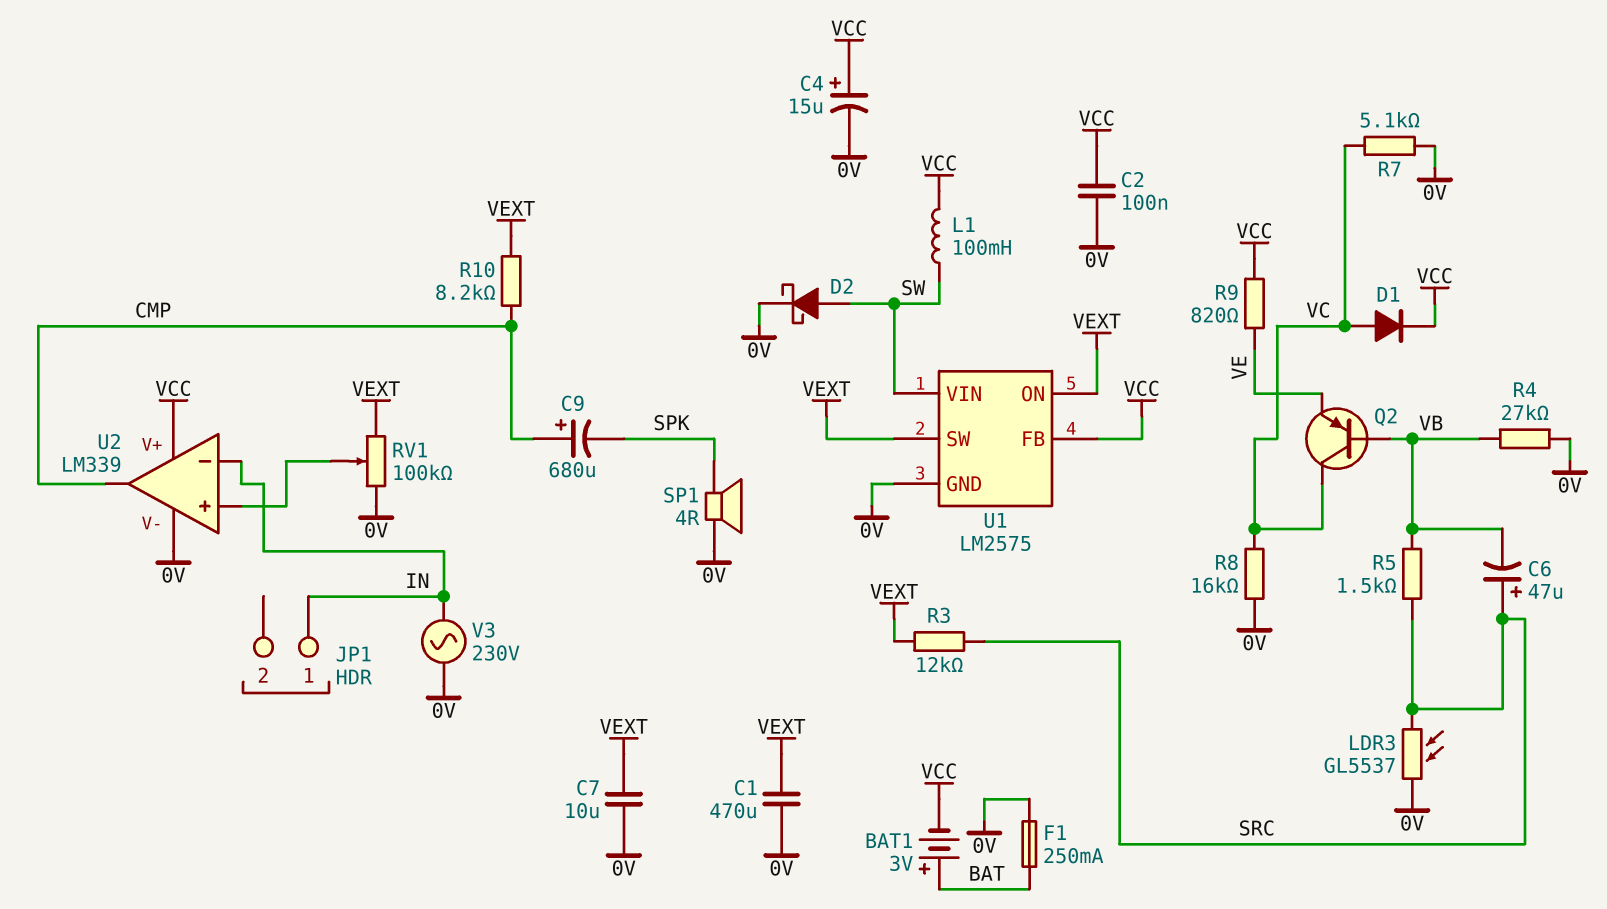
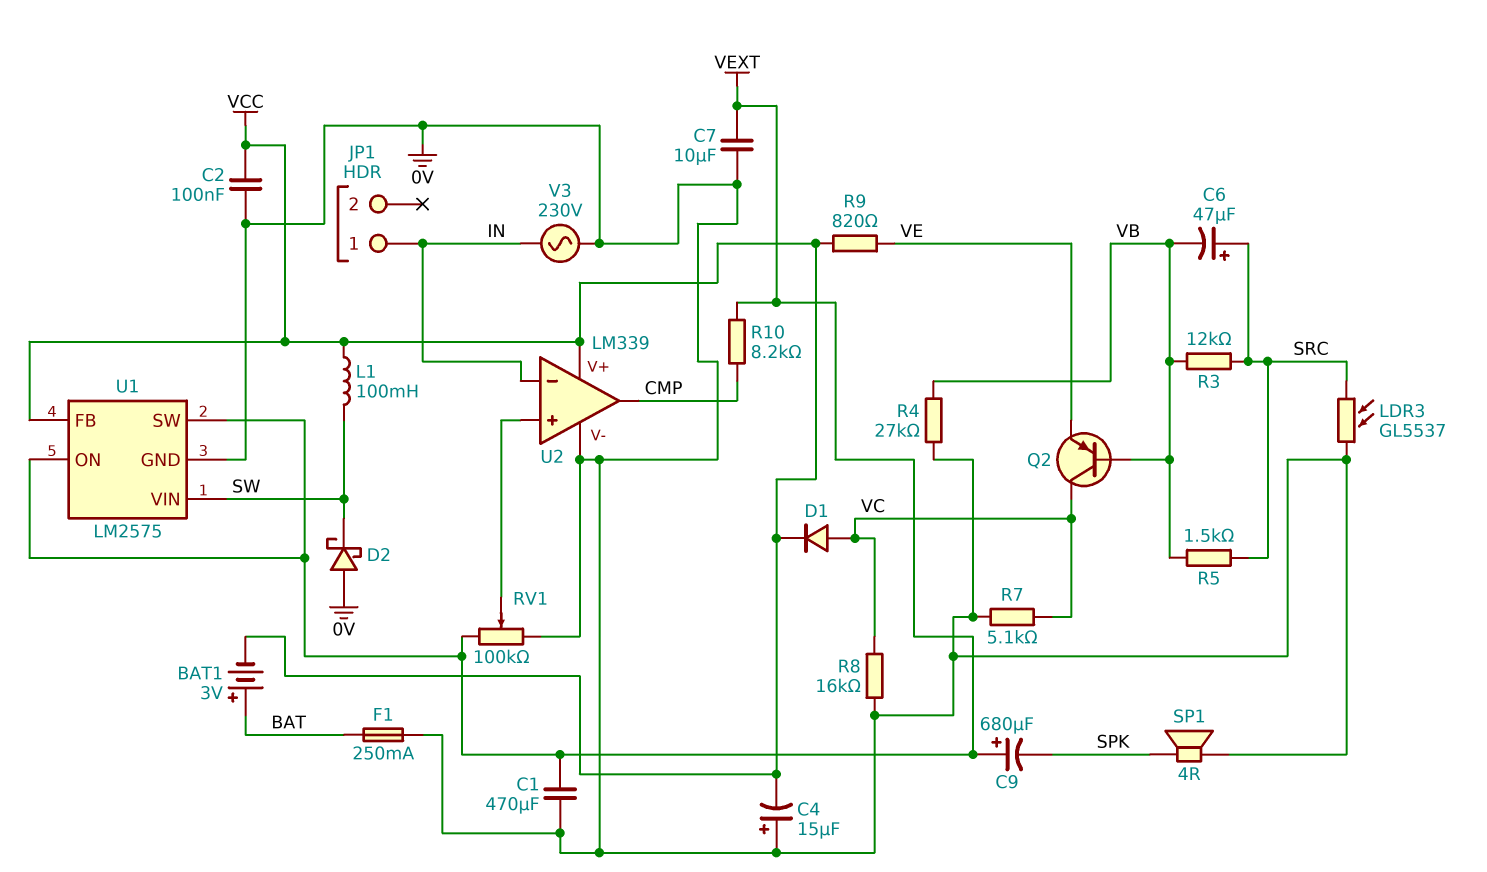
C4: 15uF (plus VCC, minus 0V) -> 15uF (plus 0V, minus VCC)
C9: 680uF (plus CMP, minus SPK) -> 680uF (plus VEXT, minus SPK)
D2: schottky (A SW, K 0V) -> schottky (A 0V, K SW)
R3: 12k (SRC, VEXT) -> 12k (SRC, VB)

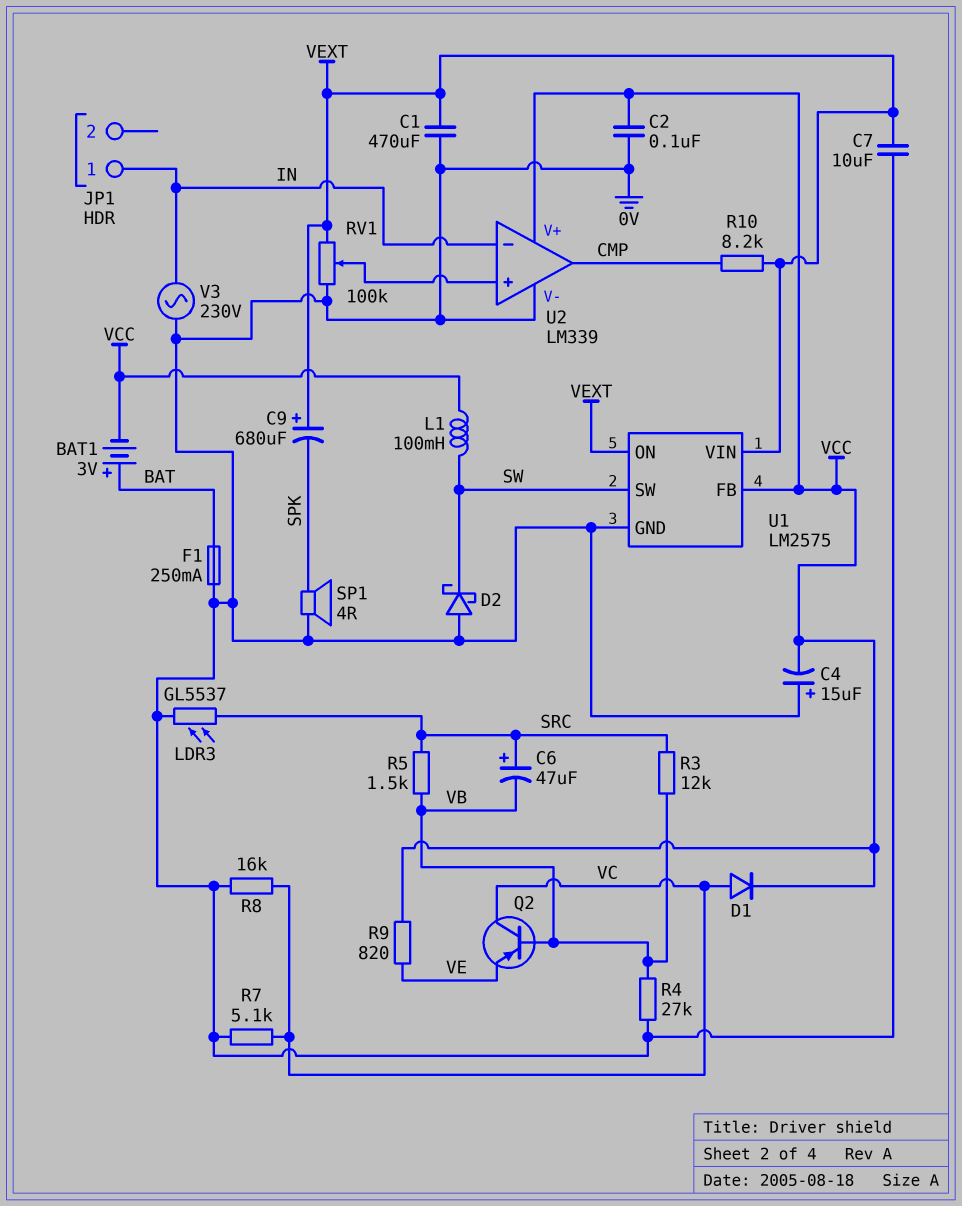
U1 pin SW: VEXT -> SW
U1 pin VIN: SW -> VEXT

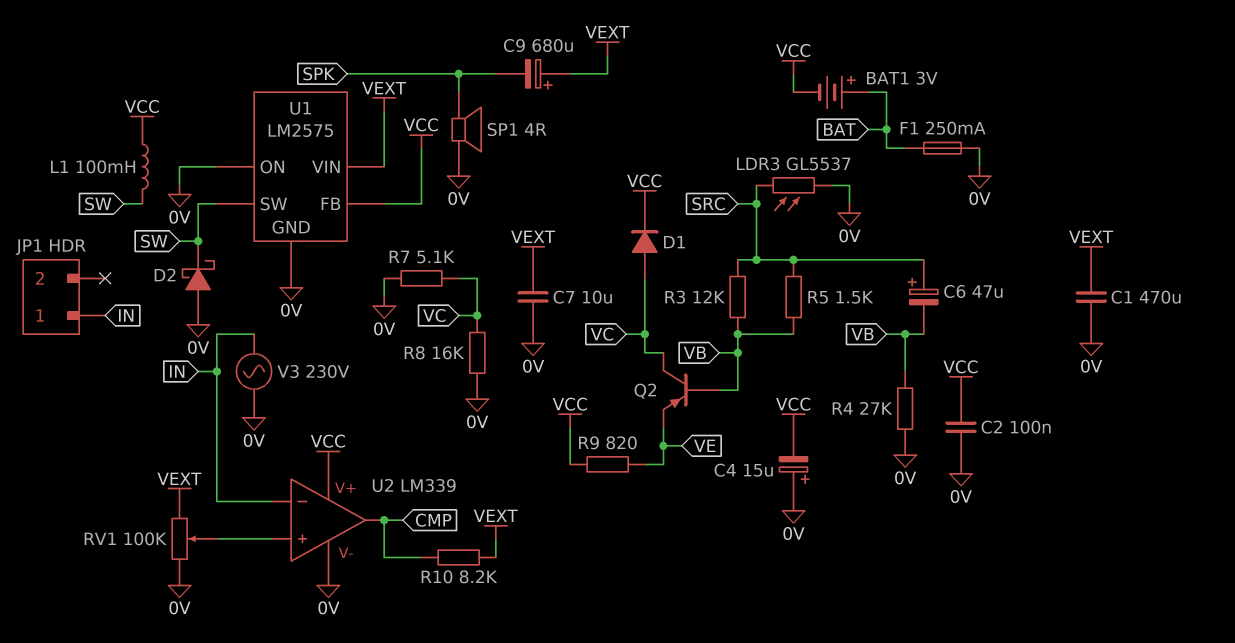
U1 pin ON: VEXT -> 0V

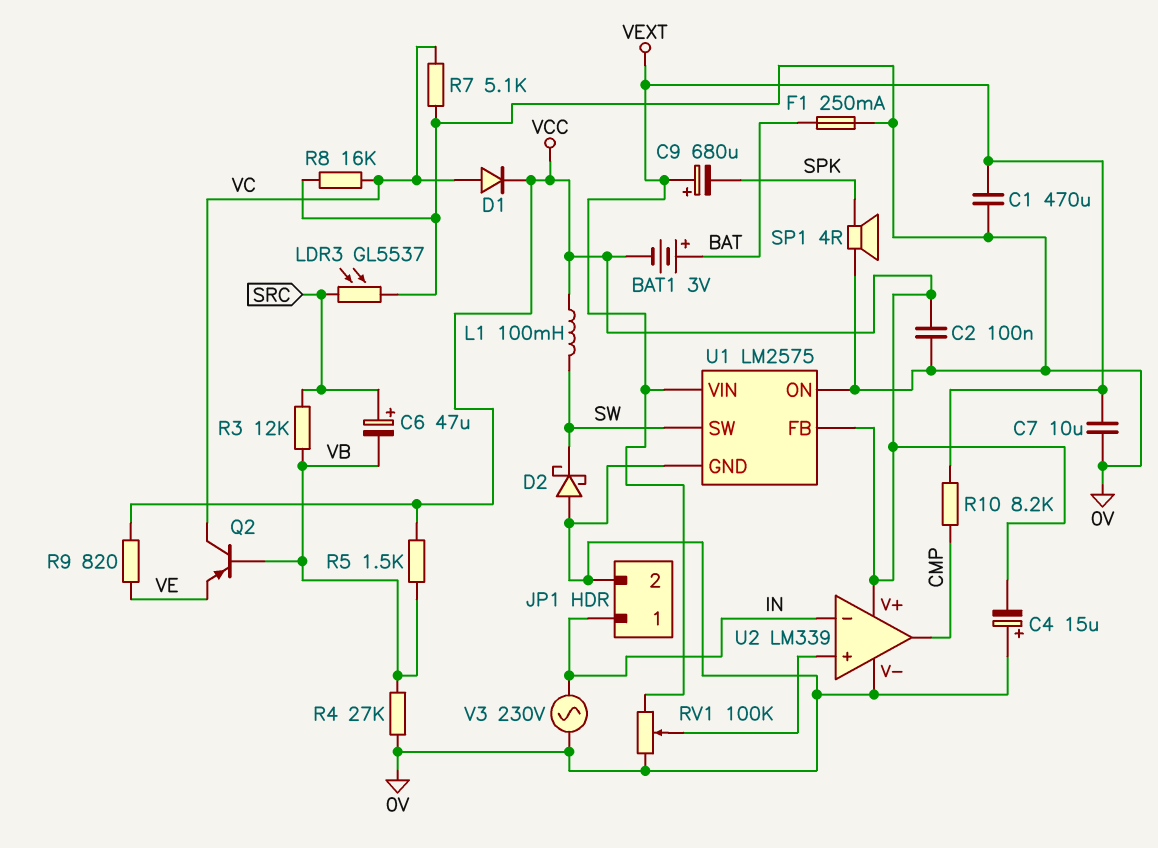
JP1 pin 2: none -> 0V
R5: 1.5k (SRC, VB) -> 1.5k (VB, VCC)

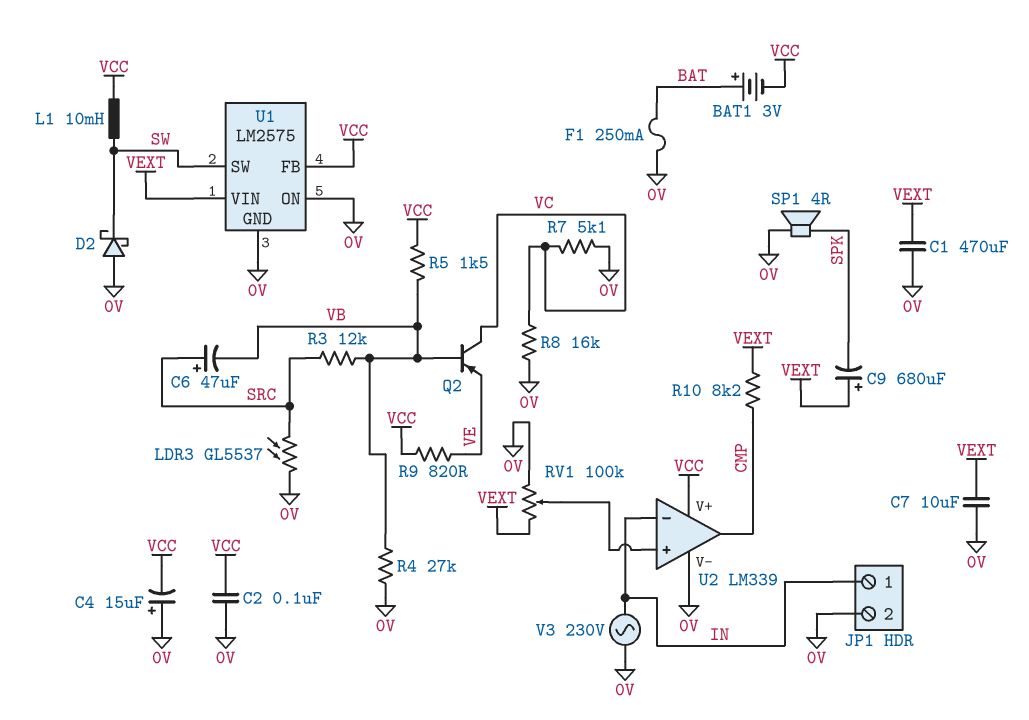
D1: diode (A VC, K VCC) -> none
L1: 100mH (SW, VCC) -> 10mH (SW, VCC)

